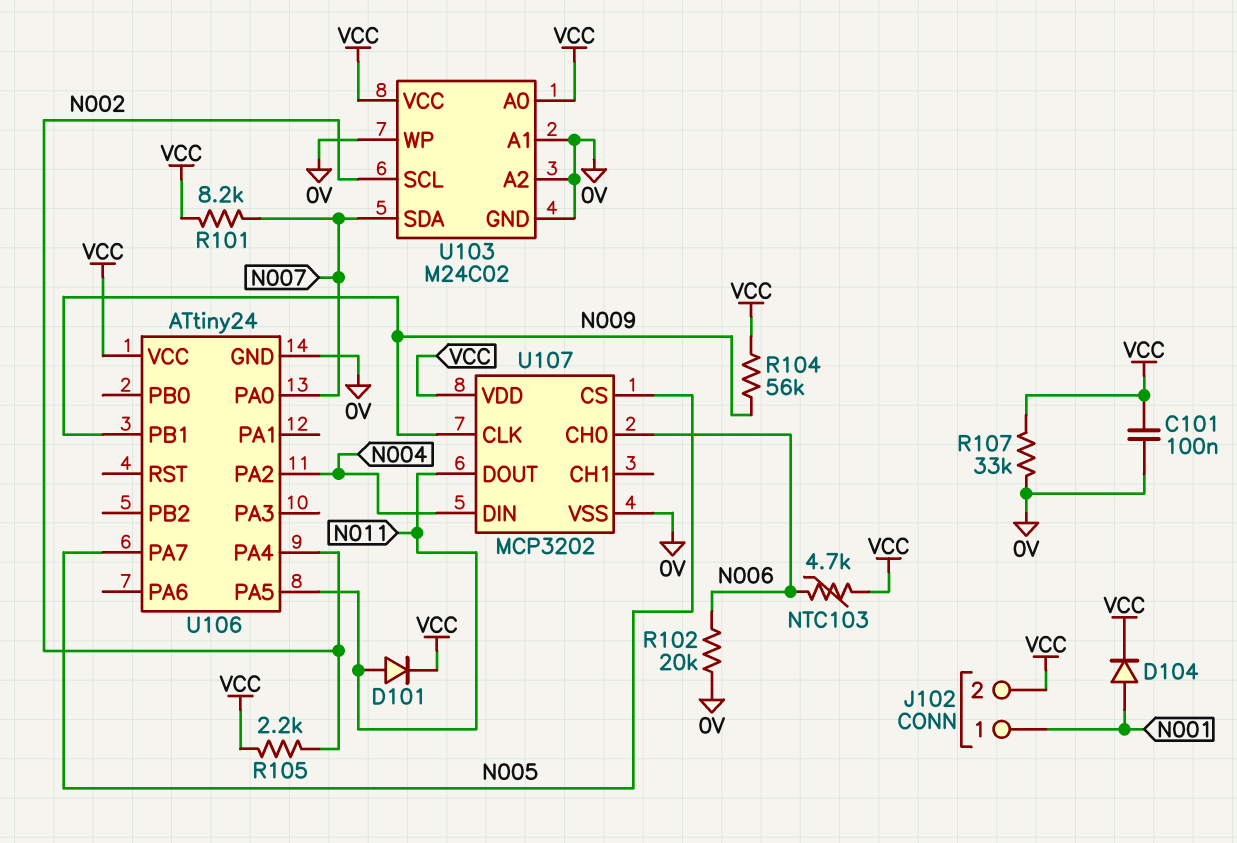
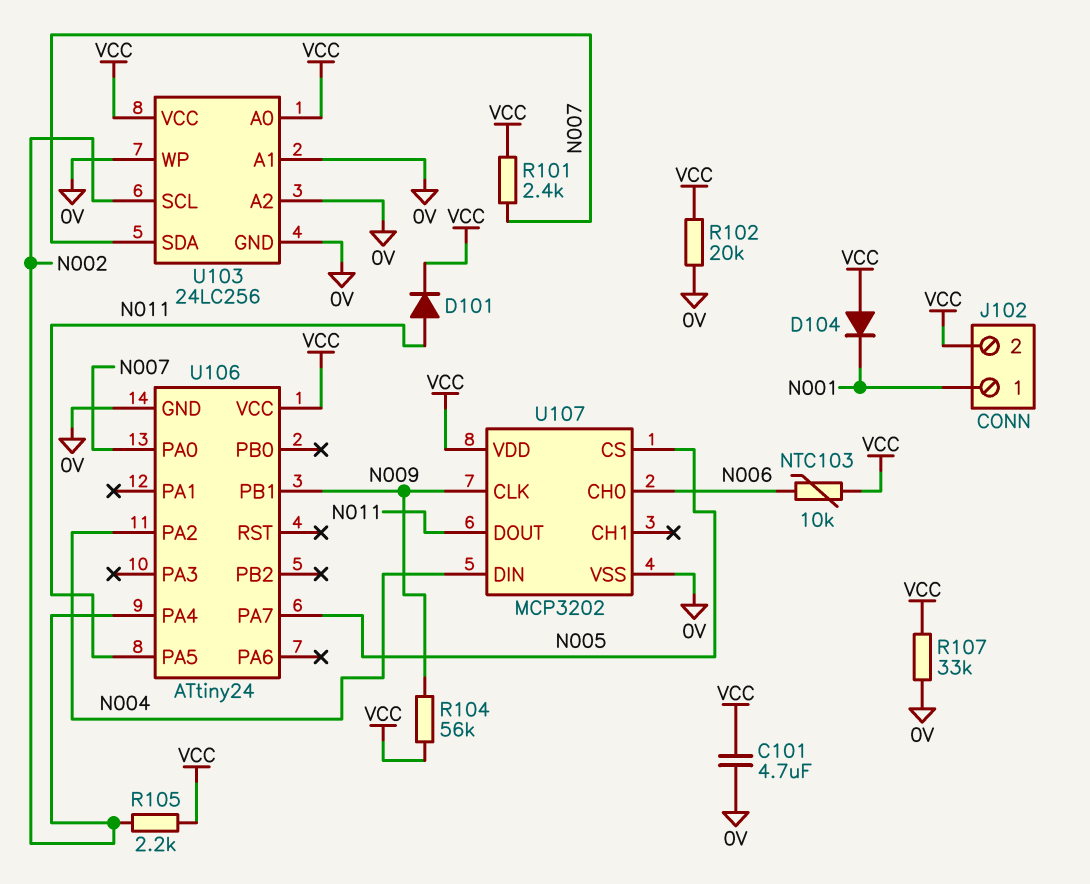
C101: 100nF (0V, VCC) -> 4.7uF (0V, VCC)
D104: diode (A N001, K VCC) -> diode (A VCC, K N001)
NTC103: 4.7k (N006, VCC) -> 10k (N006, VCC)
R101: 8.2k (N007, VCC) -> 2.4k (N007, VCC)
R102: 20k (0V, N006) -> 20k (0V, VCC)
U103: M24C02 -> 24LC256

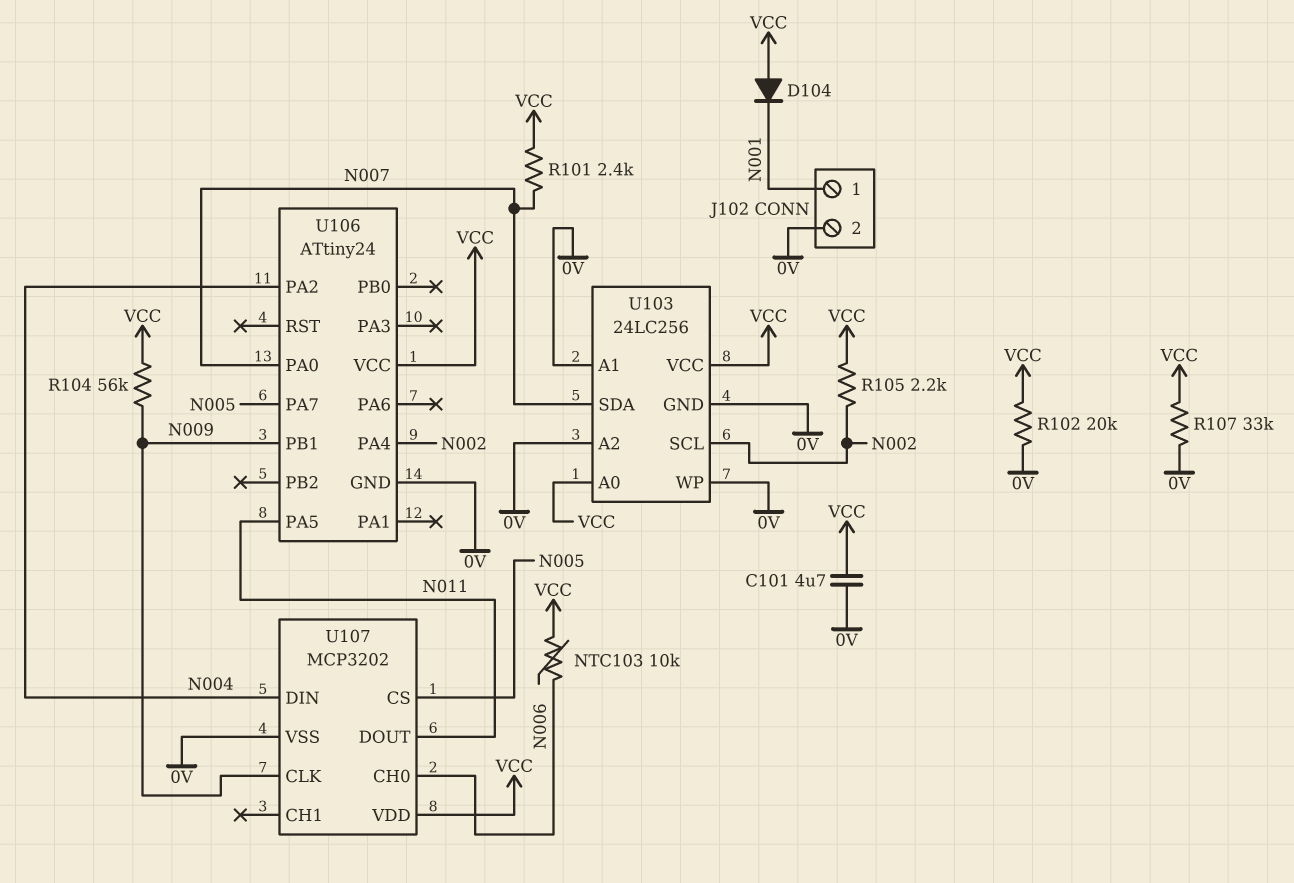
D101: diode (A N011, K VCC) -> none
J102 pin 2: VCC -> 0V

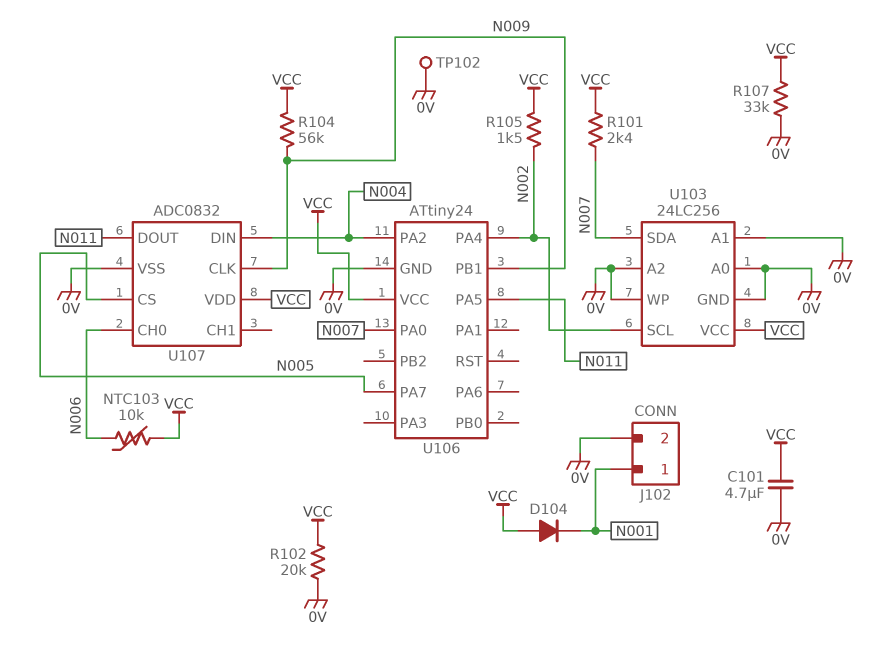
R105: 2.2k (N002, VCC) -> 1.5k (N002, VCC)
TP102: none -> test point (0V)
U103 pin A0: VCC -> 0V
U107: MCP3202 -> ADC0832

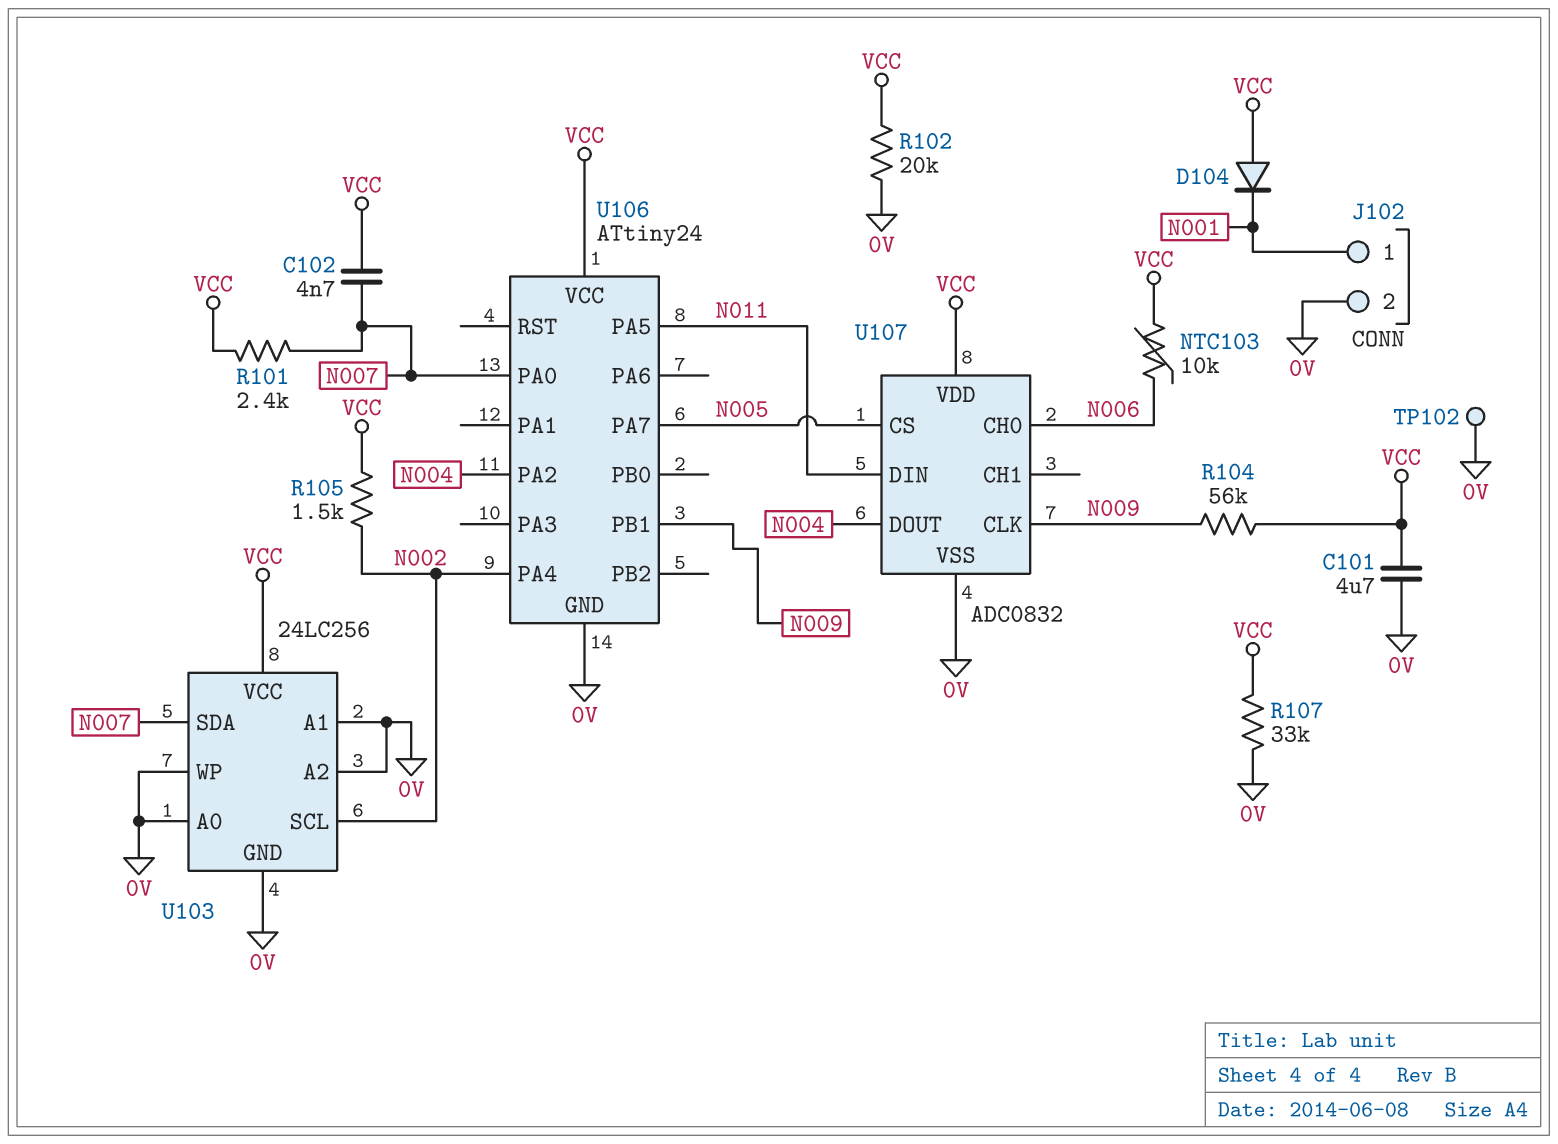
C102: none -> 4.7nF (N007, VCC)
U107 pin DIN: N004 -> N011
U107 pin DOUT: N011 -> N004

